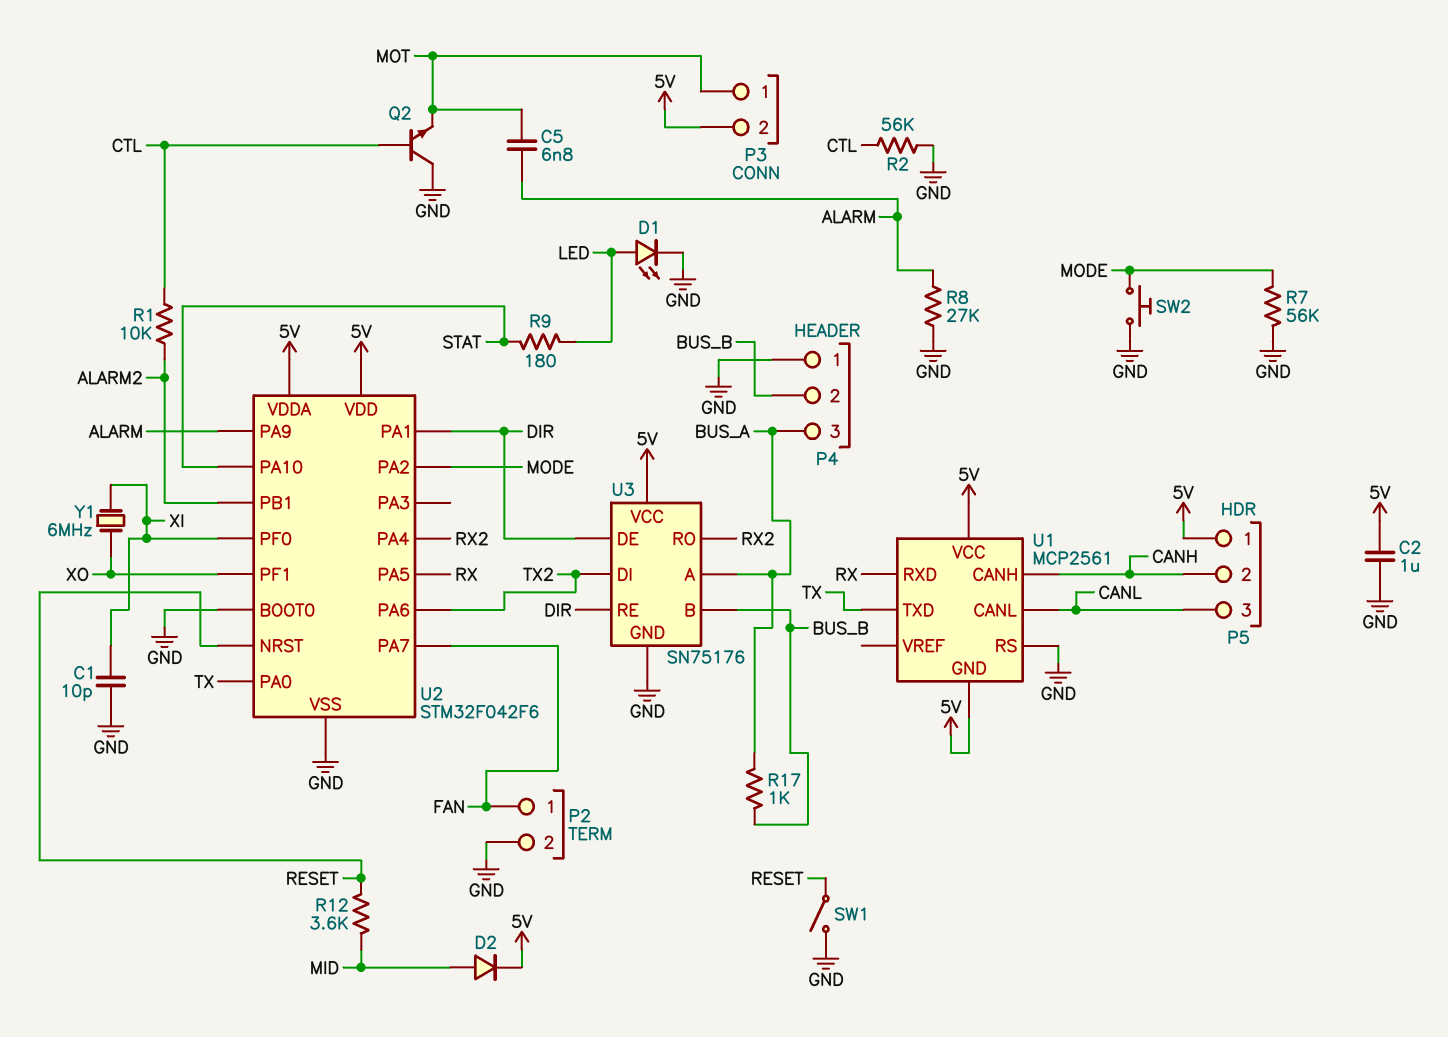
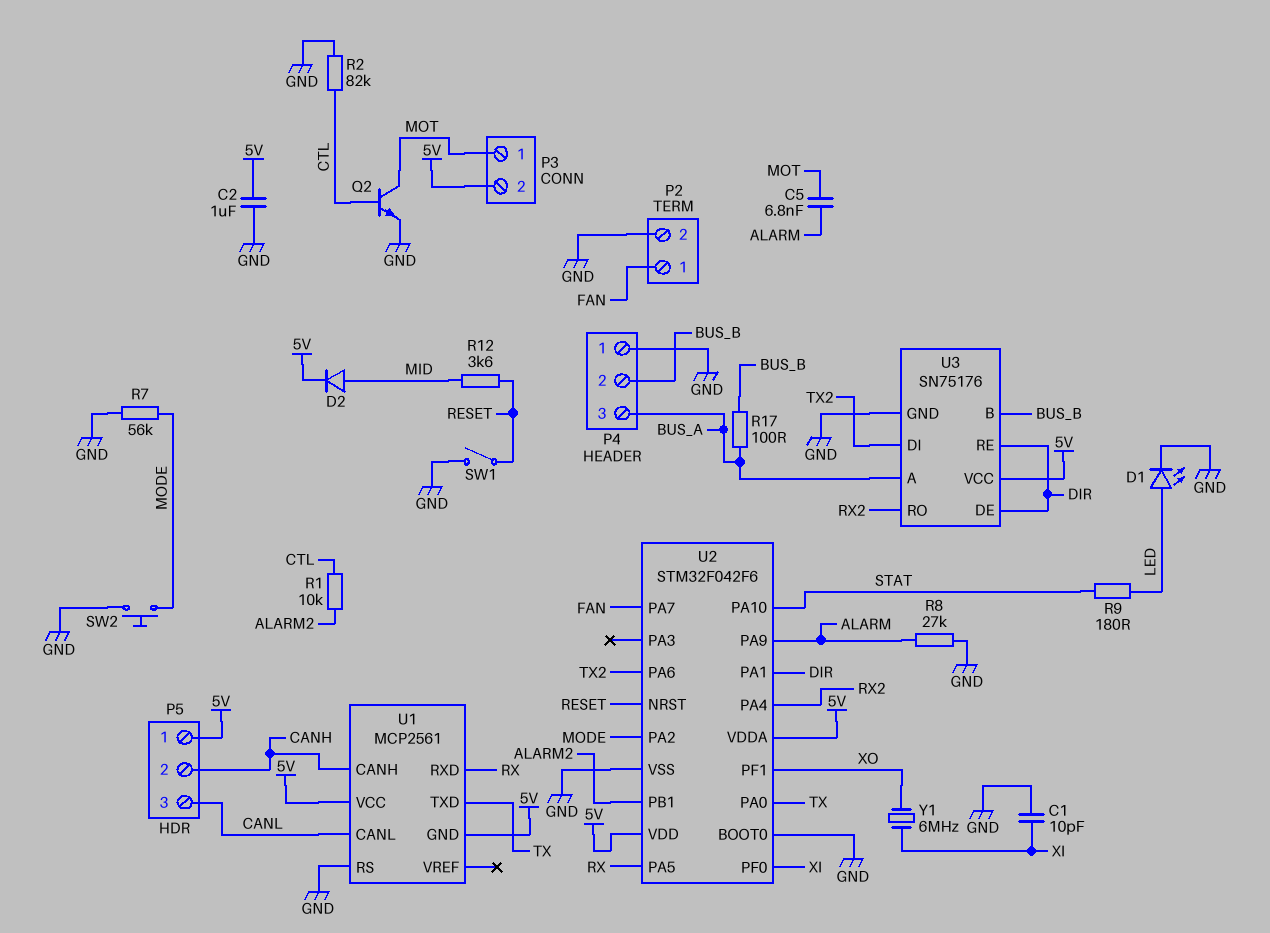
Q2: NPN (B CTL, C GND, E MOT) -> NPN (B CTL, C MOT, E GND)
R2: 56k (CTL, GND) -> 82k (CTL, GND)
R17: 1k (BUS_A, BUS_B) -> 100 (BUS_A, BUS_B)

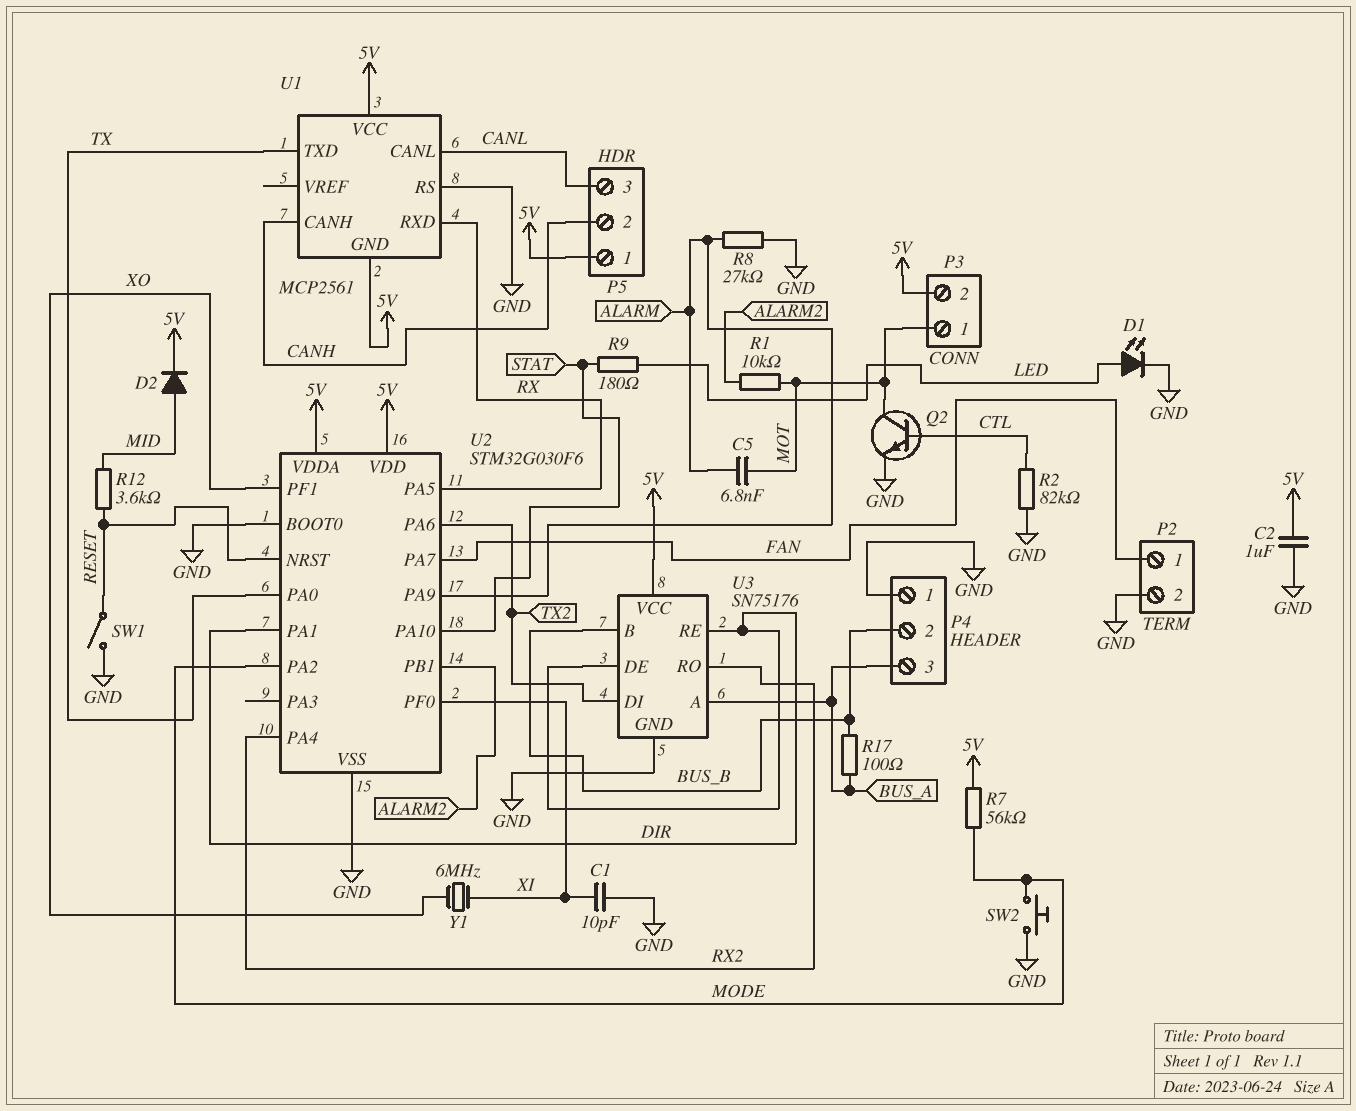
R1: 10k (ALARM2, CTL) -> 10k (ALARM2, MOT)
R7: 56k (GND, MODE) -> 56k (5V, MODE)
U2: STM32F042F6 -> STM32G030F6

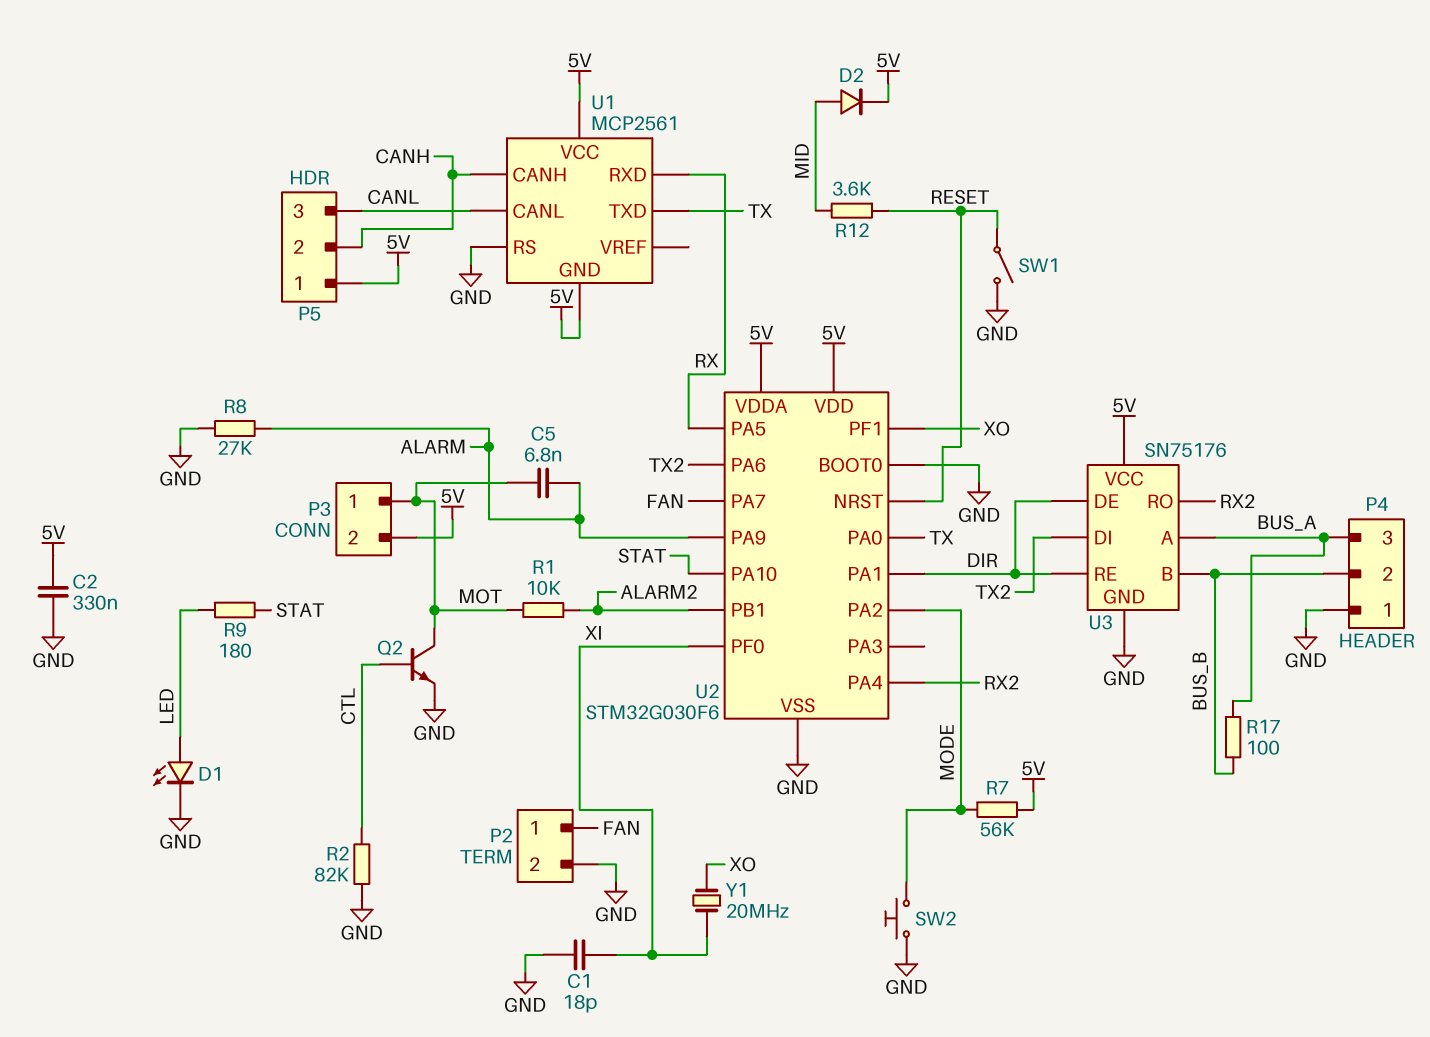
C1: 10pF (GND, XI) -> 18pF (GND, XI)
C2: 1uF (5V, GND) -> 330nF (5V, GND)
Y1: 6MHz (XI, XO) -> 20MHz (XI, XO)

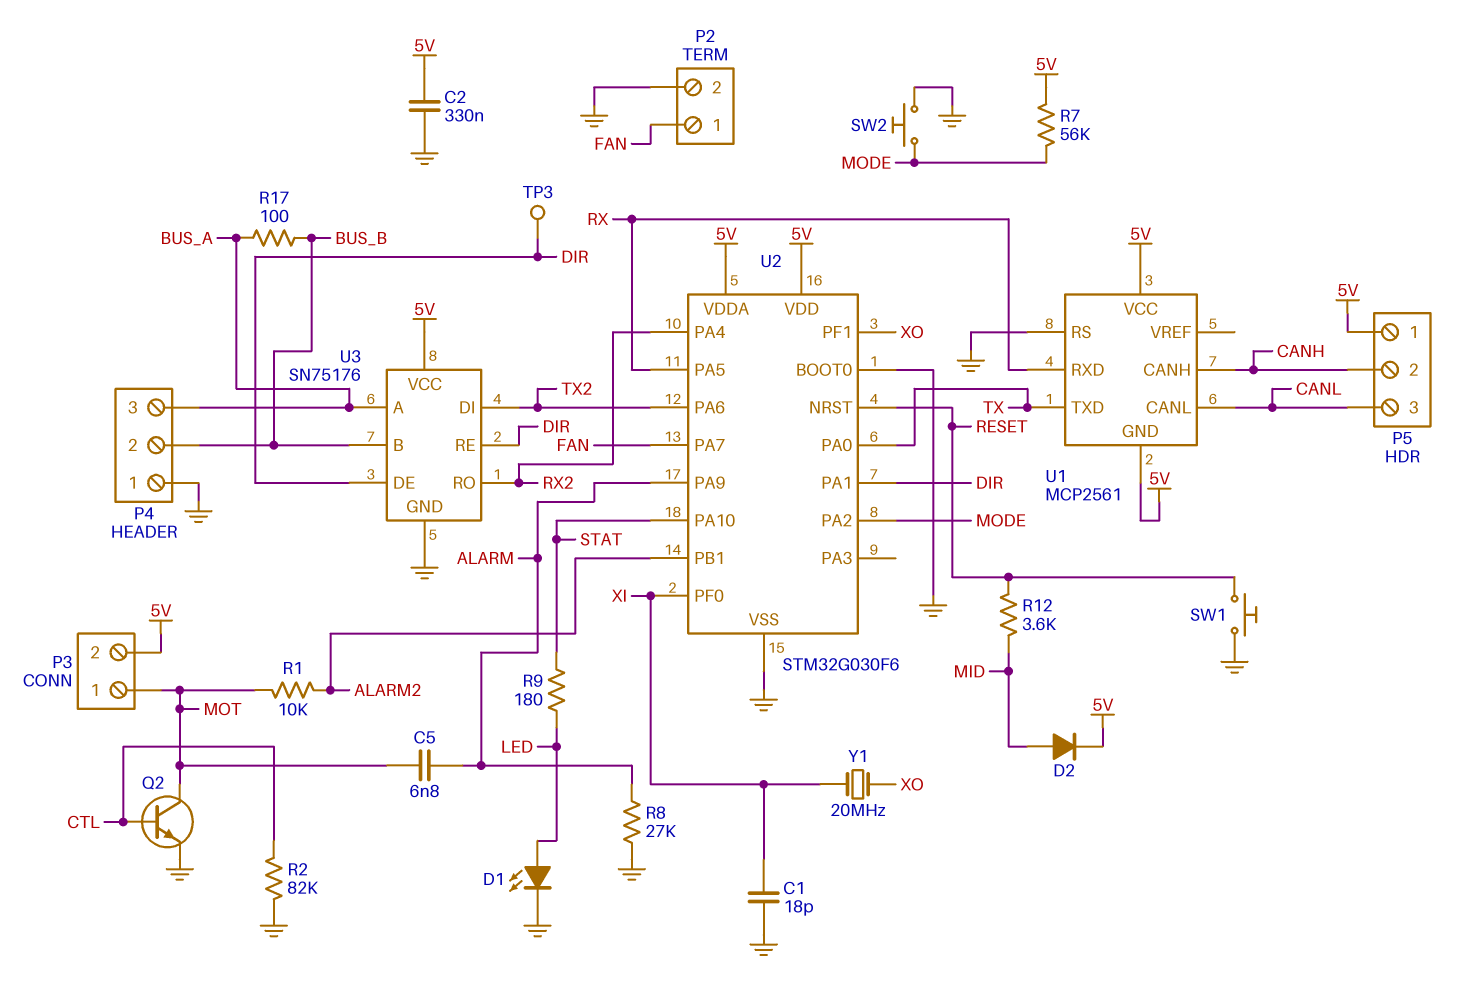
SW1: switch (GND, RESET) -> button (GND, RESET)
TP3: none -> test point (DIR)

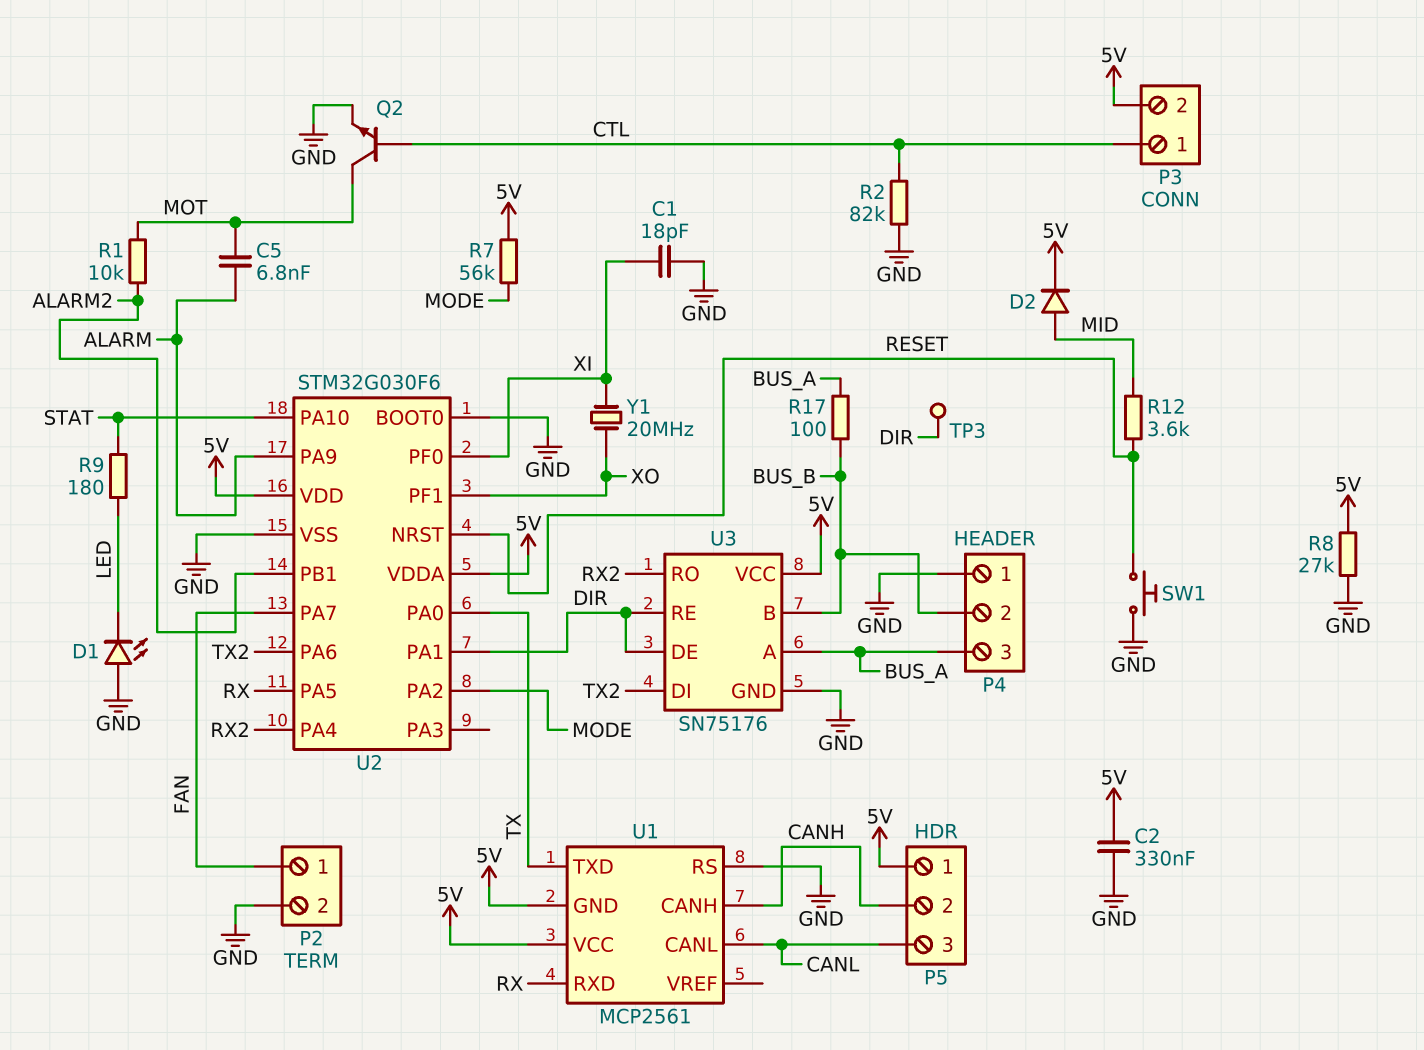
D1: LED (A LED, K GND) -> LED (A GND, K LED)
P3 pin 1: MOT -> CTL
R8: 27k (ALARM, GND) -> 27k (5V, GND)
SW2: button (GND, MODE) -> none

